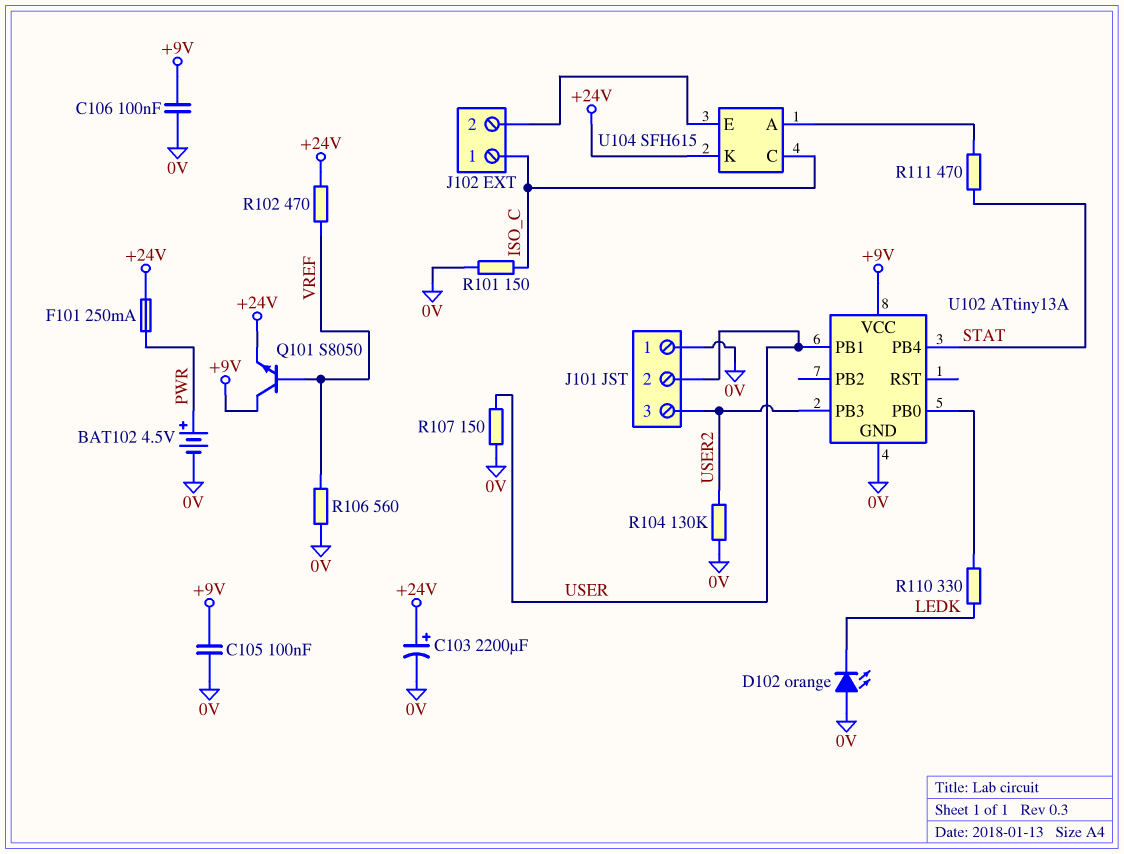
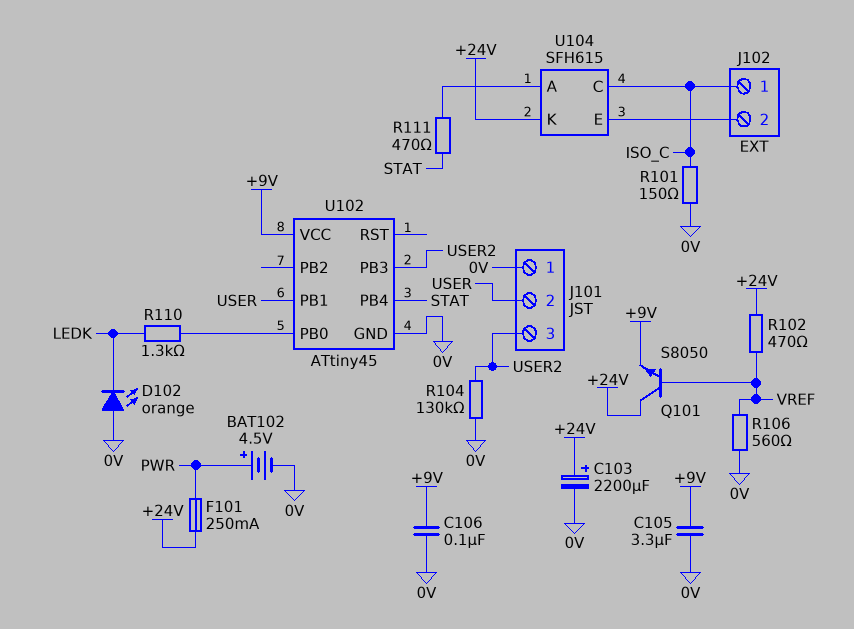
C105: 100nF (+9V, 0V) -> 3.3uF (+9V, 0V)
Q101: NPN S8050 (B VREF, C +9V, E +24V) -> NPN S8050 (B VREF, C +24V, E +9V)
R107: 150 (0V, USER) -> none
R110: 330 (LEDK, U102/PB0) -> 1.3k (LEDK, U102/PB0)
U102: ATtiny13A -> ATtiny45

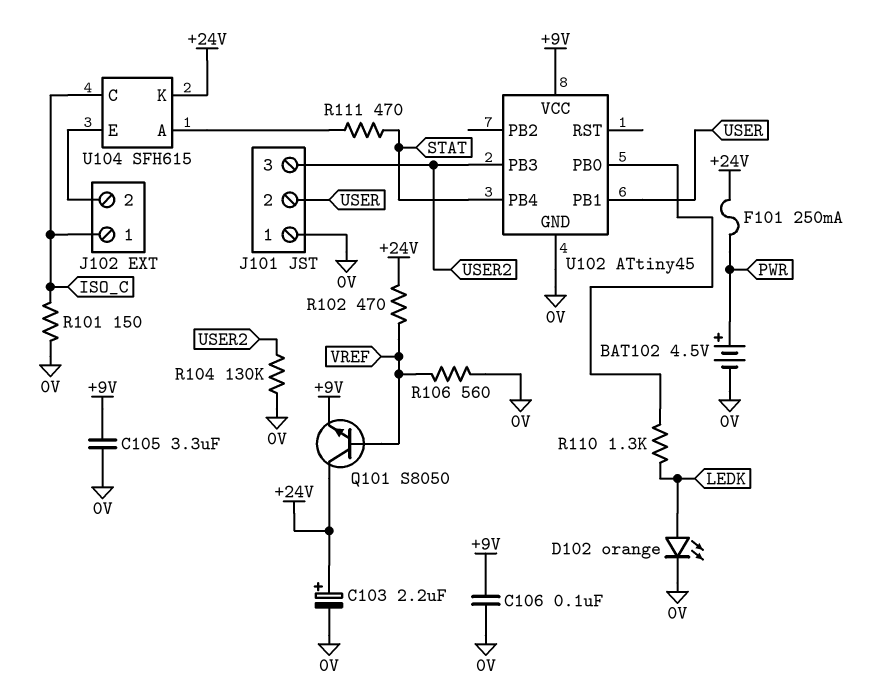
C103: 2200uF (plus +24V, minus 0V) -> 2.2uF (plus +24V, minus 0V)
D102: LED orange (A 0V, K LEDK) -> LED orange (A LEDK, K 0V)

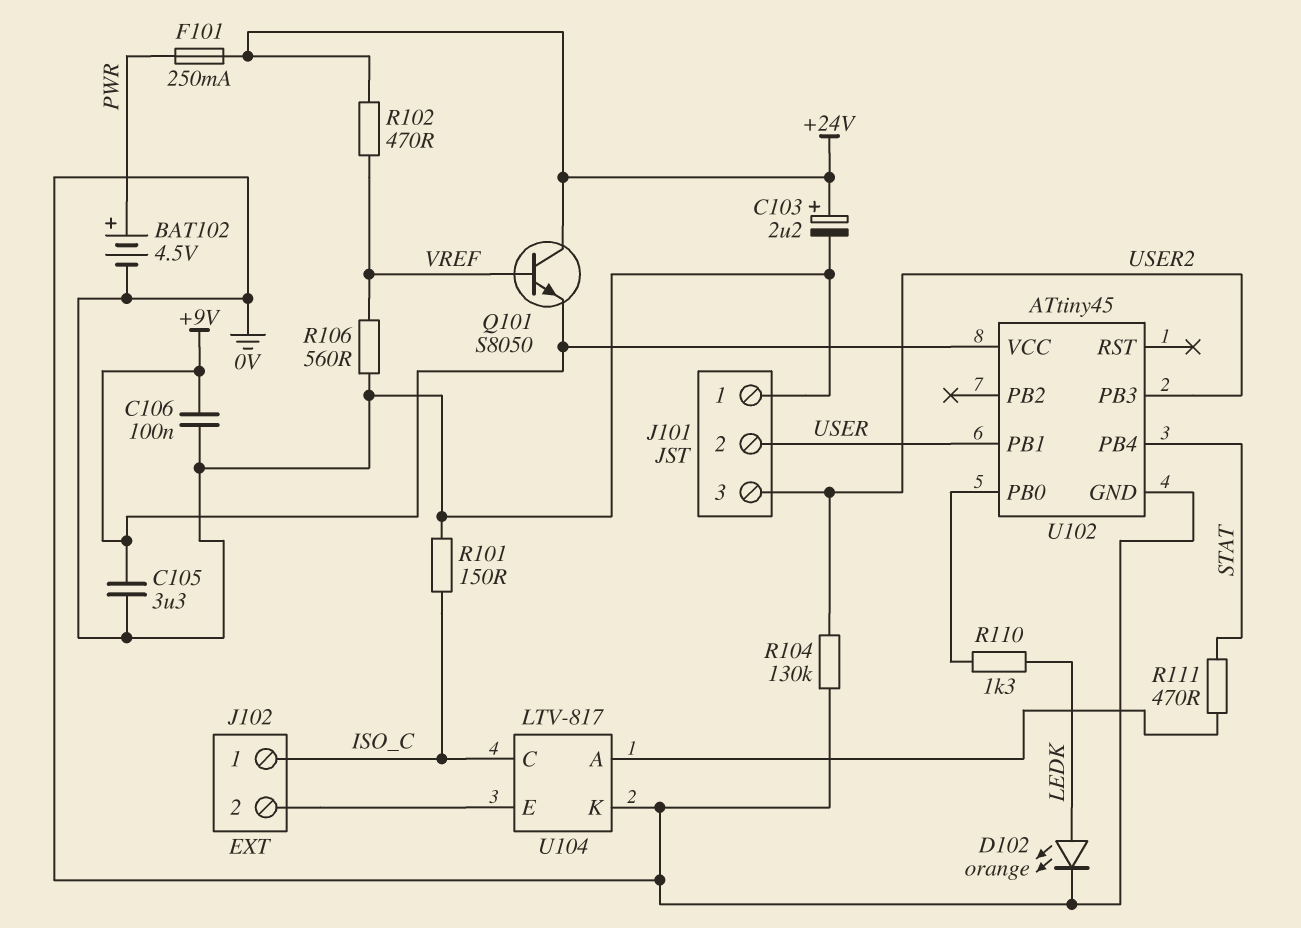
U104: SFH615 -> LTV-817
U104 pin K: +24V -> 0V

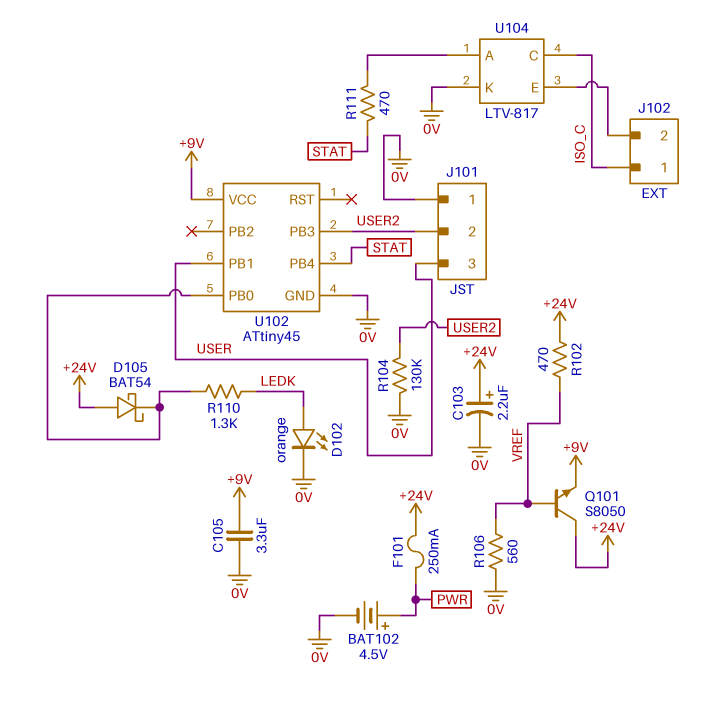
C106: 100nF (+9V, 0V) -> none
D105: none -> schottky BAT54 (A +24V, K U102/PB0)
J101 pin 2: USER -> USER2
J101 pin 3: USER2 -> USER
R101: 150 (0V, ISO_C) -> none

